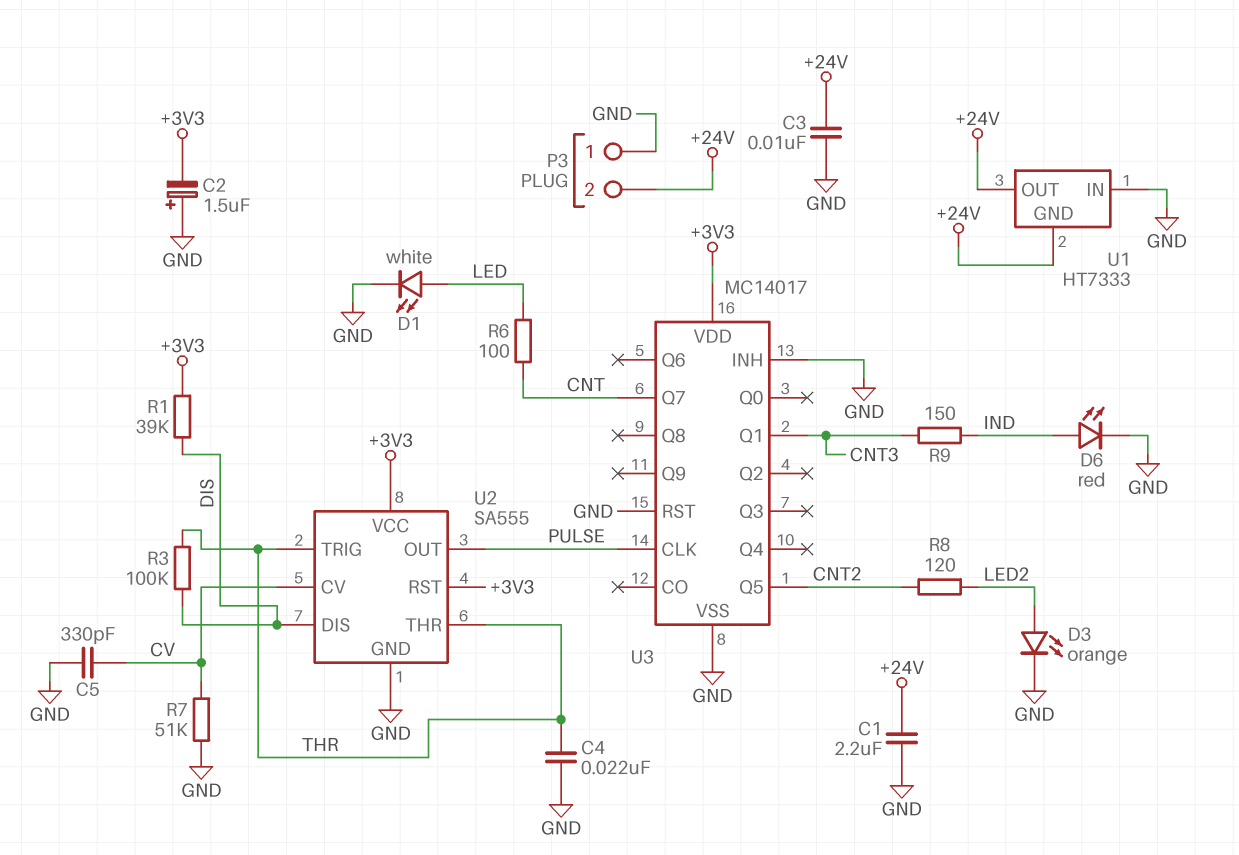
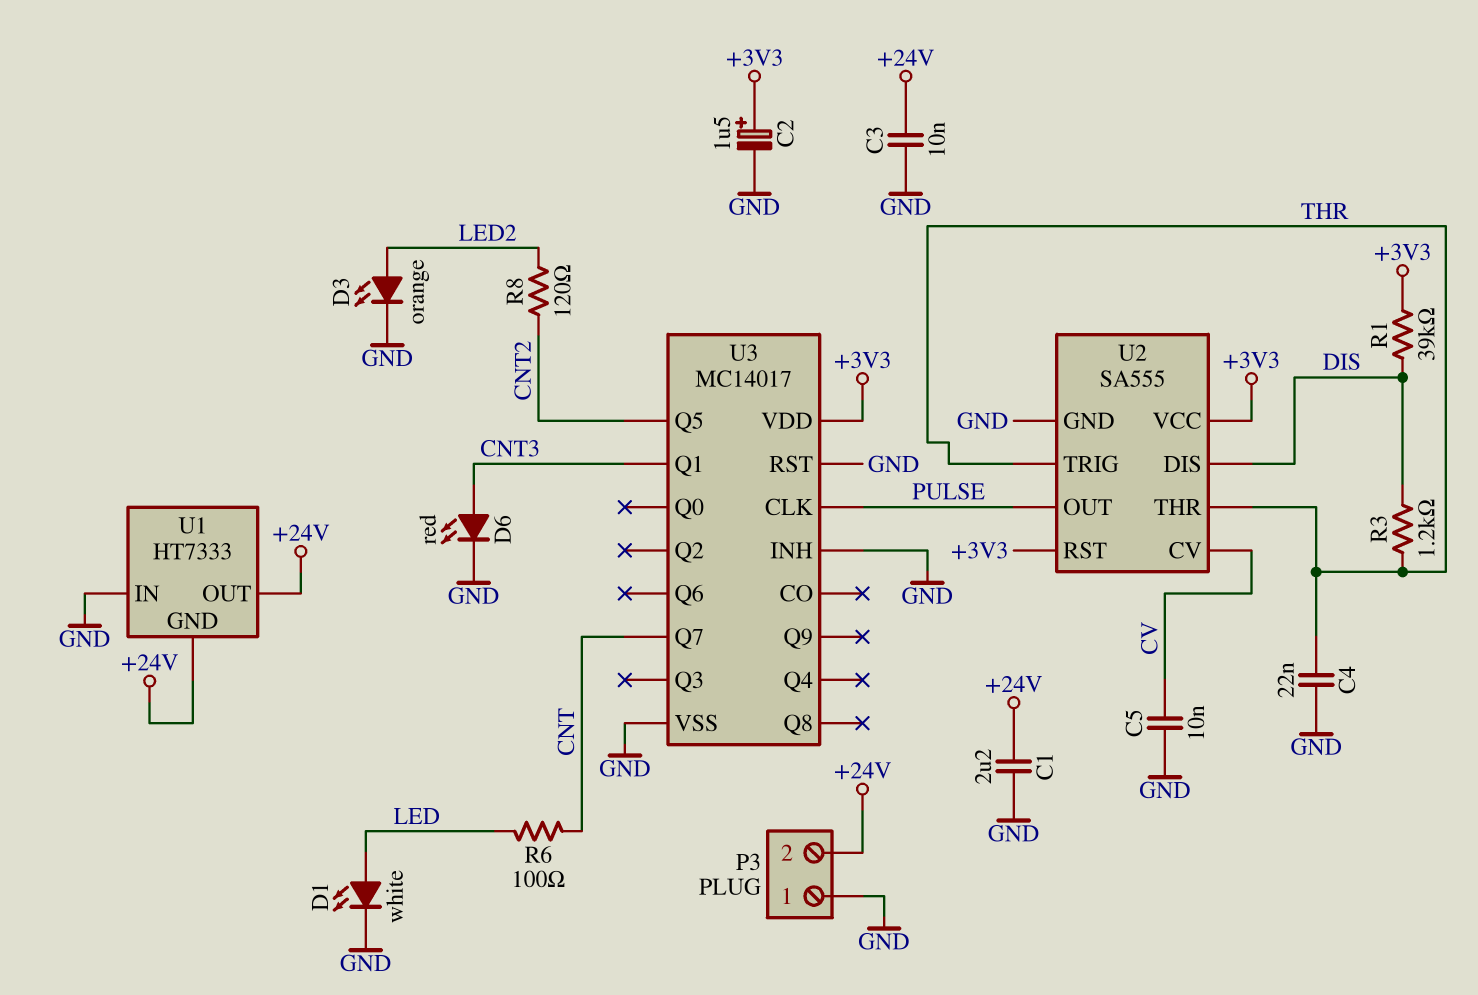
C2: 1.5uF (plus GND, minus +3V3) -> 1.5uF (plus +3V3, minus GND)
C5: 330pF (CV, GND) -> 10nF (CV, GND)
D6: LED red (A IND, K GND) -> LED red (A CNT3, K GND)
R3: 100k (DIS, THR) -> 1.2k (DIS, THR)
R7: 51k (CV, GND) -> none
R9: 150 (CNT3, IND) -> none

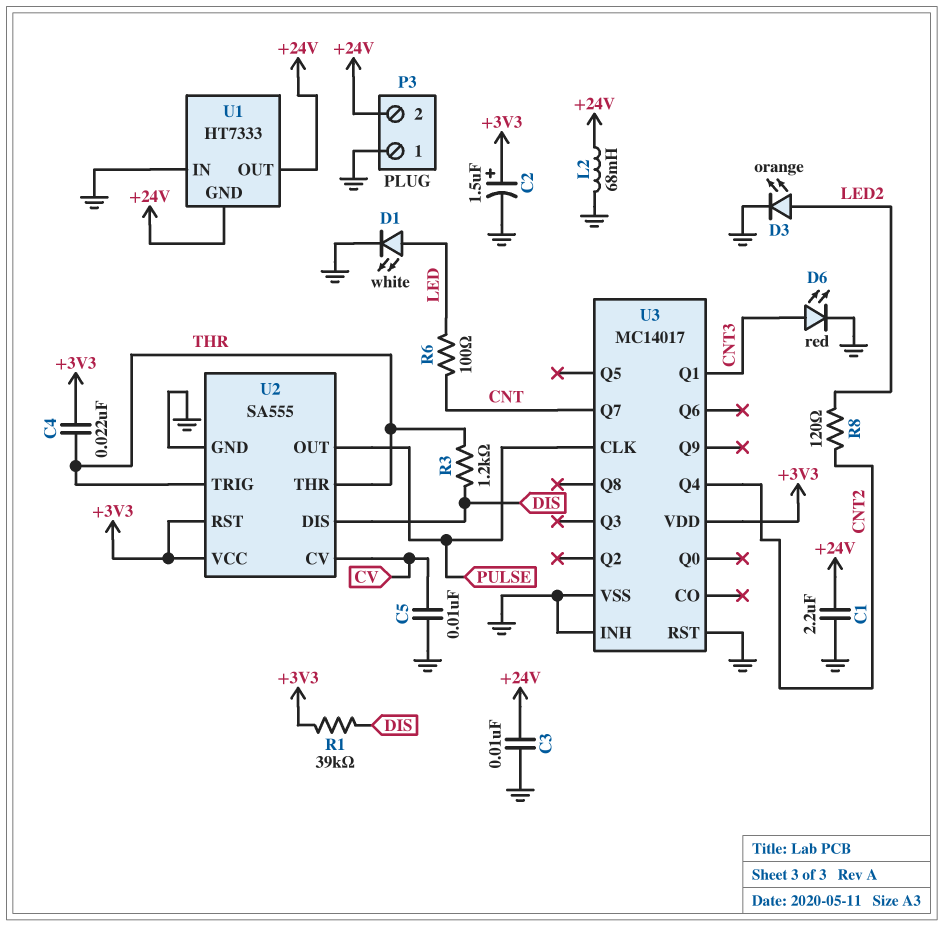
C4: 22nF (GND, THR) -> 22nF (+3V3, THR)
L2: none -> 68mH (+24V, GND)
U3 pin Q4: none -> CNT2
U3 pin Q5: CNT2 -> none

